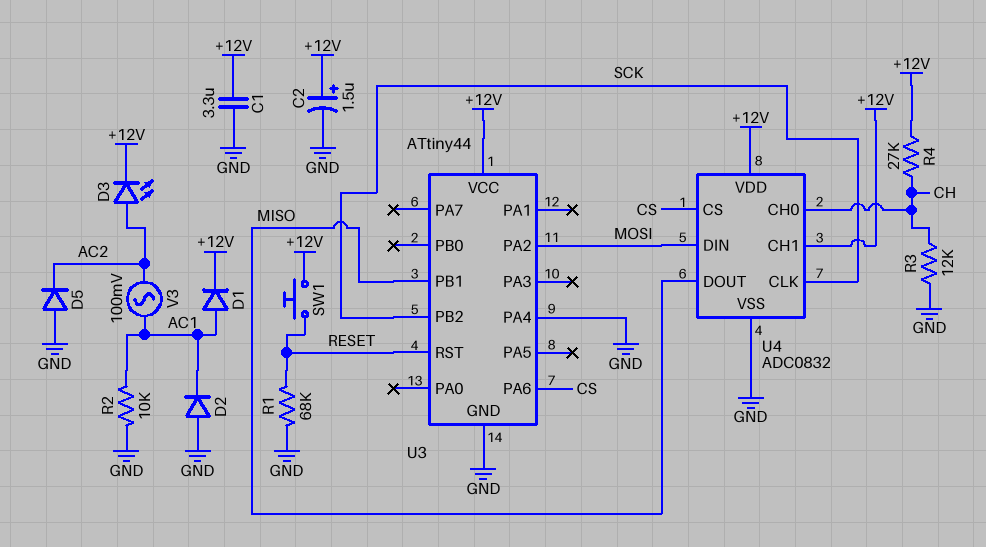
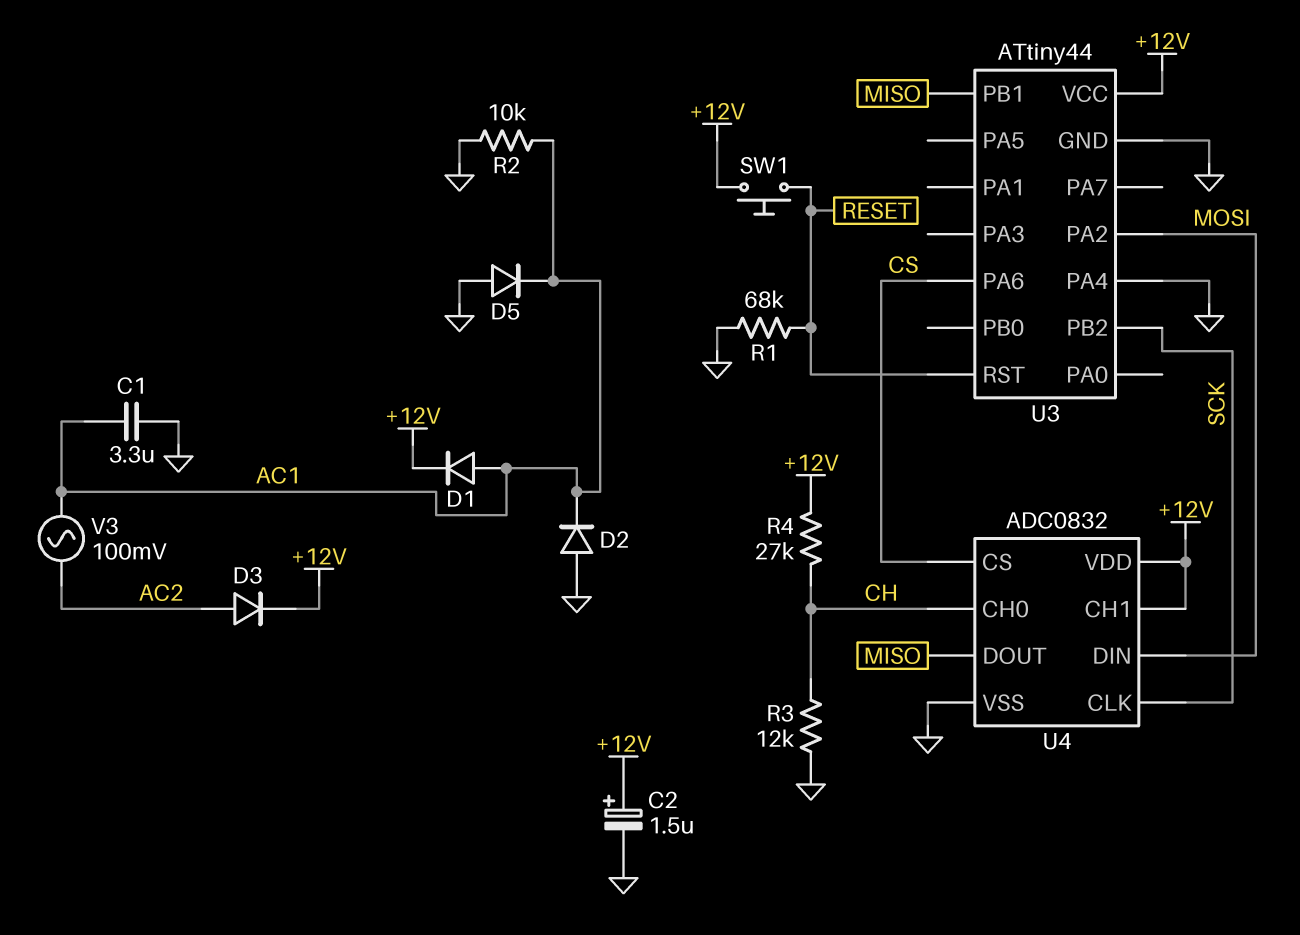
C1: 3.3uF (+12V, GND) -> 3.3uF (AC1, GND)
D3: LED (A AC2, K +12V) -> diode (A AC2, K +12V)
D5: diode (A GND, K AC2) -> diode (A GND, K AC1)

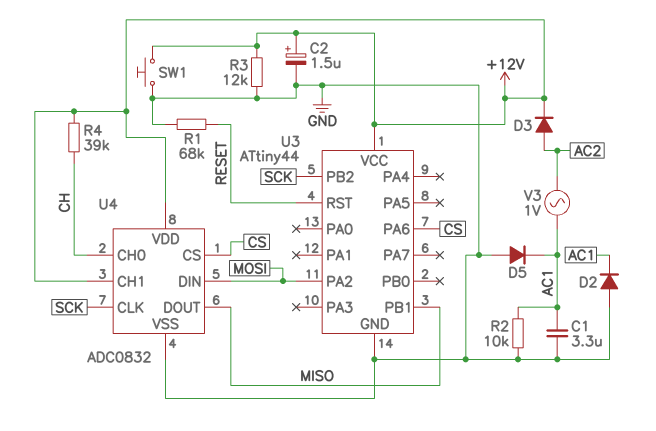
D1: diode (A AC1, K +12V) -> none
R3: 12k (CH, GND) -> 12k (+12V, GND)
R4: 27k (+12V, CH) -> 39k (+12V, CH)
SW1: button (+12V, RESET) -> button (+12V, GND)
U3 pin PA4: GND -> none
V3: AC 100mV (AC1, AC2) -> AC 1V (AC1, AC2)

